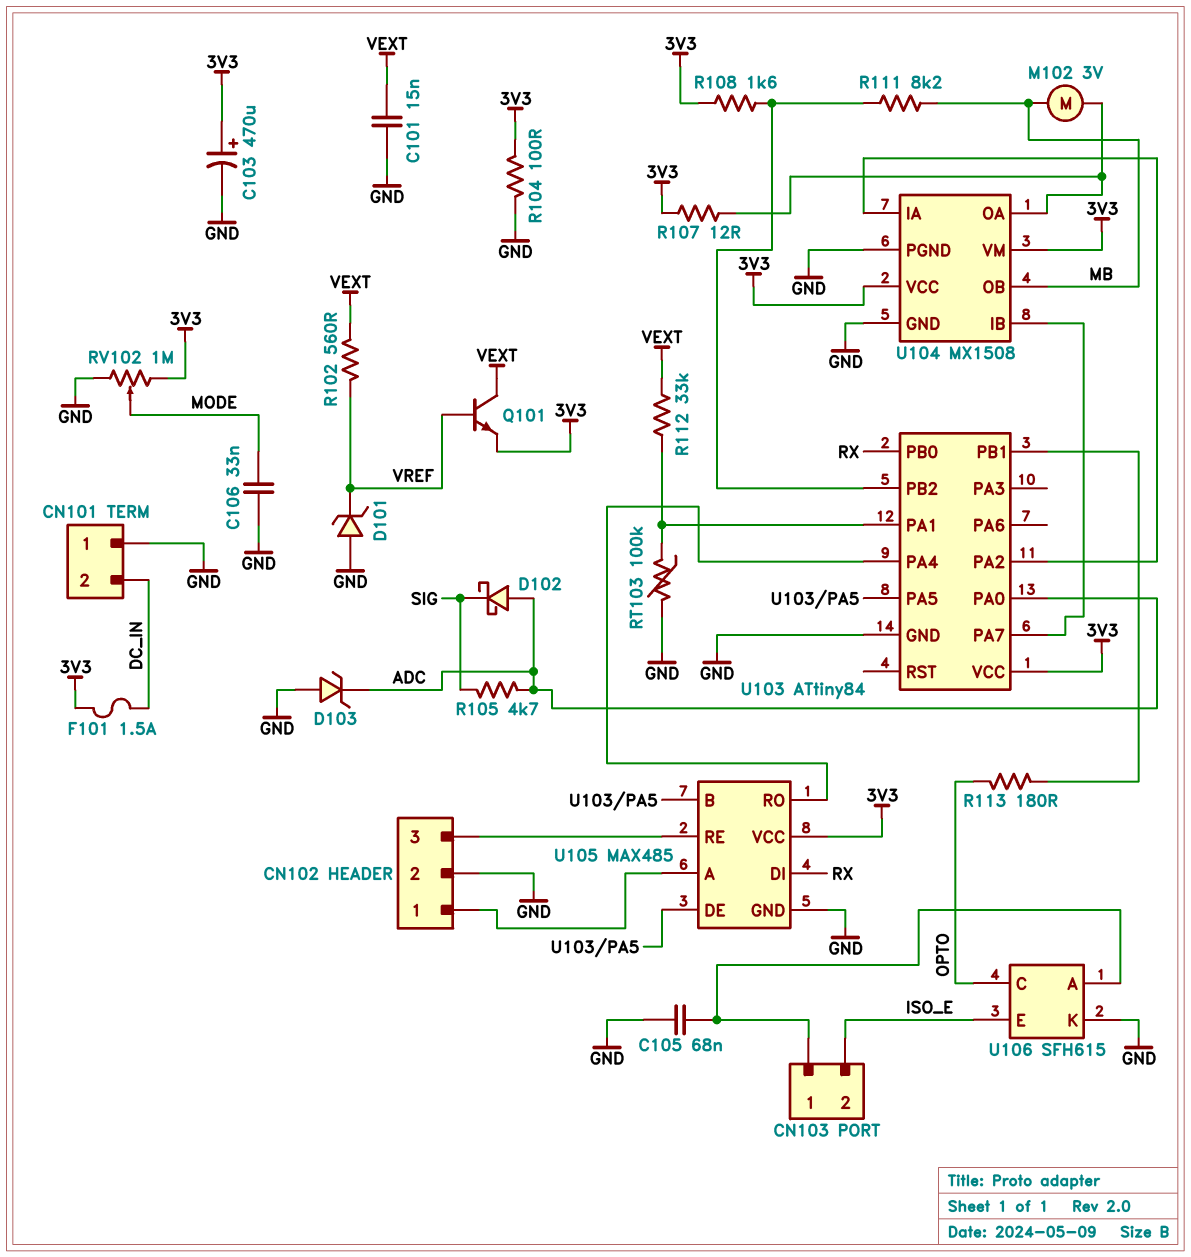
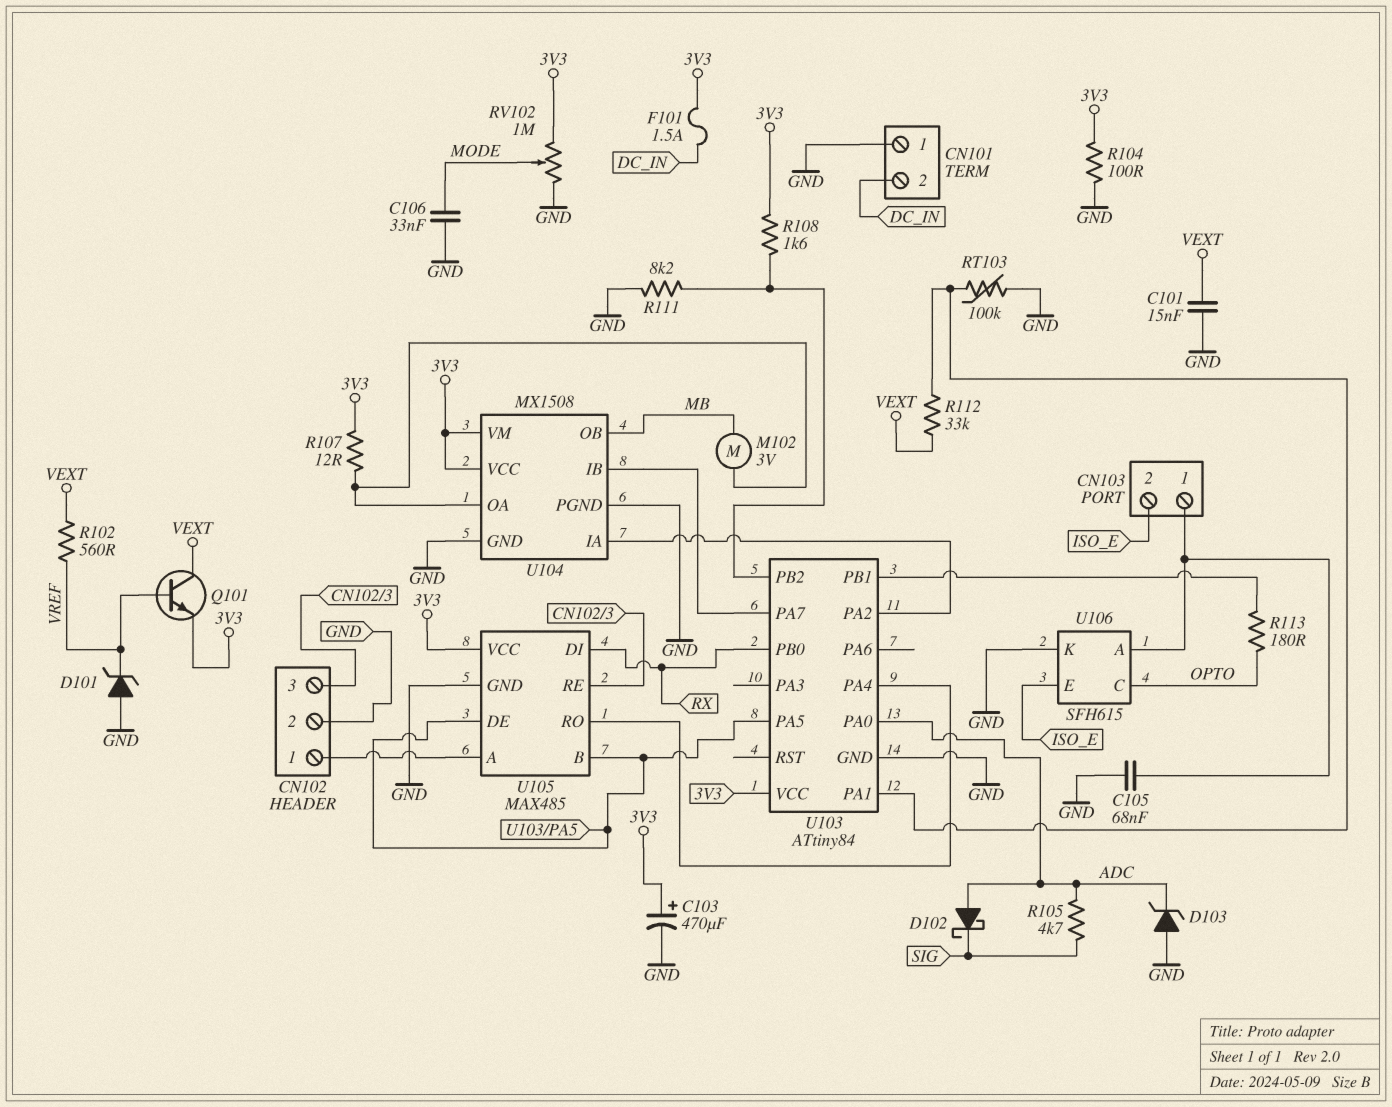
R111: 8.2k (MB, U103/PB2) -> 8.2k (GND, U103/PB2)

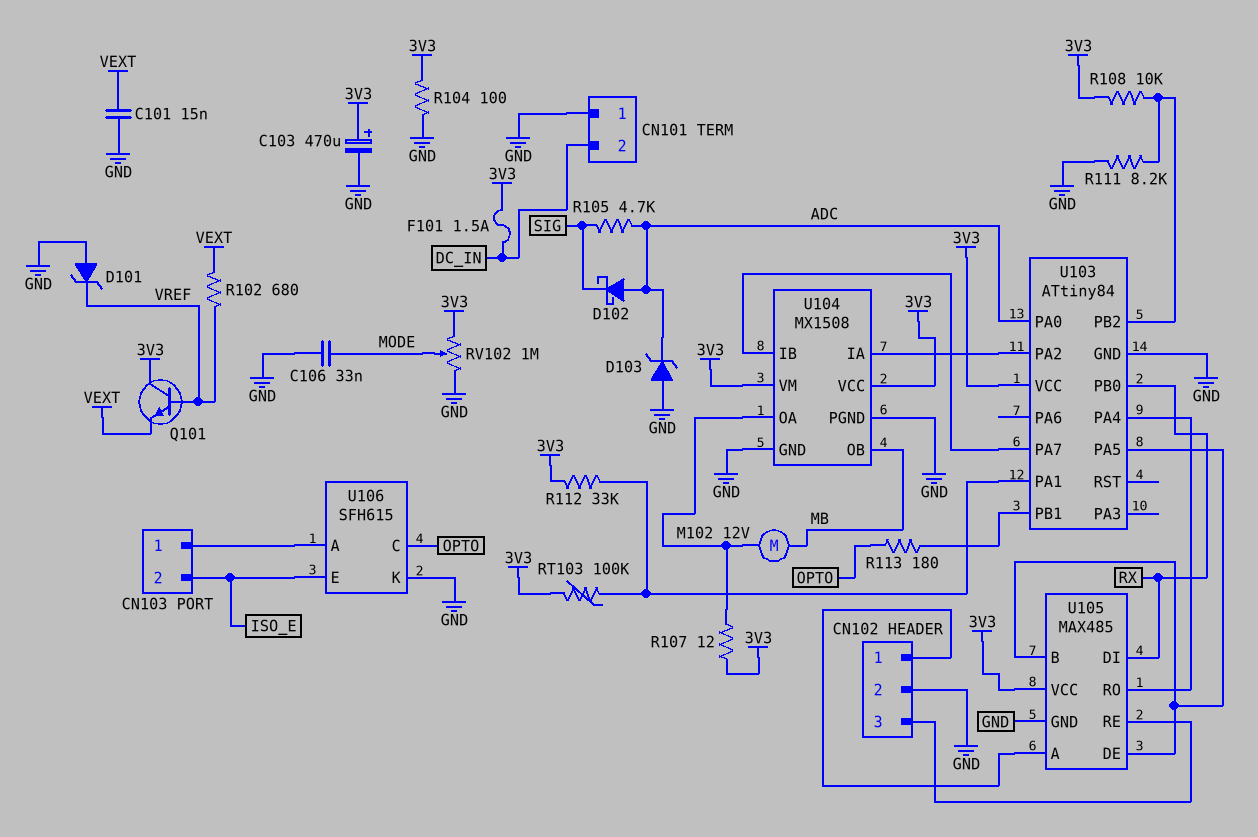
C105: 68nF (CN103/1, GND) -> none
M102: motor 3V (MB, U104/OA) -> motor 12V (MB, U104/OA)
Q101: NPN (B VREF, C VEXT, E 3V3) -> NPN (B VREF, C 3V3, E VEXT)
R102: 560 (VEXT, VREF) -> 680 (VEXT, VREF)
R108: 1.6k (3V3, U103/PB2) -> 10k (3V3, U103/PB2)
R112: 33k (U103/PA1, VEXT) -> 33k (3V3, U103/PA1)
RT103: 100k (GND, U103/PA1) -> 100k (3V3, U103/PA1)

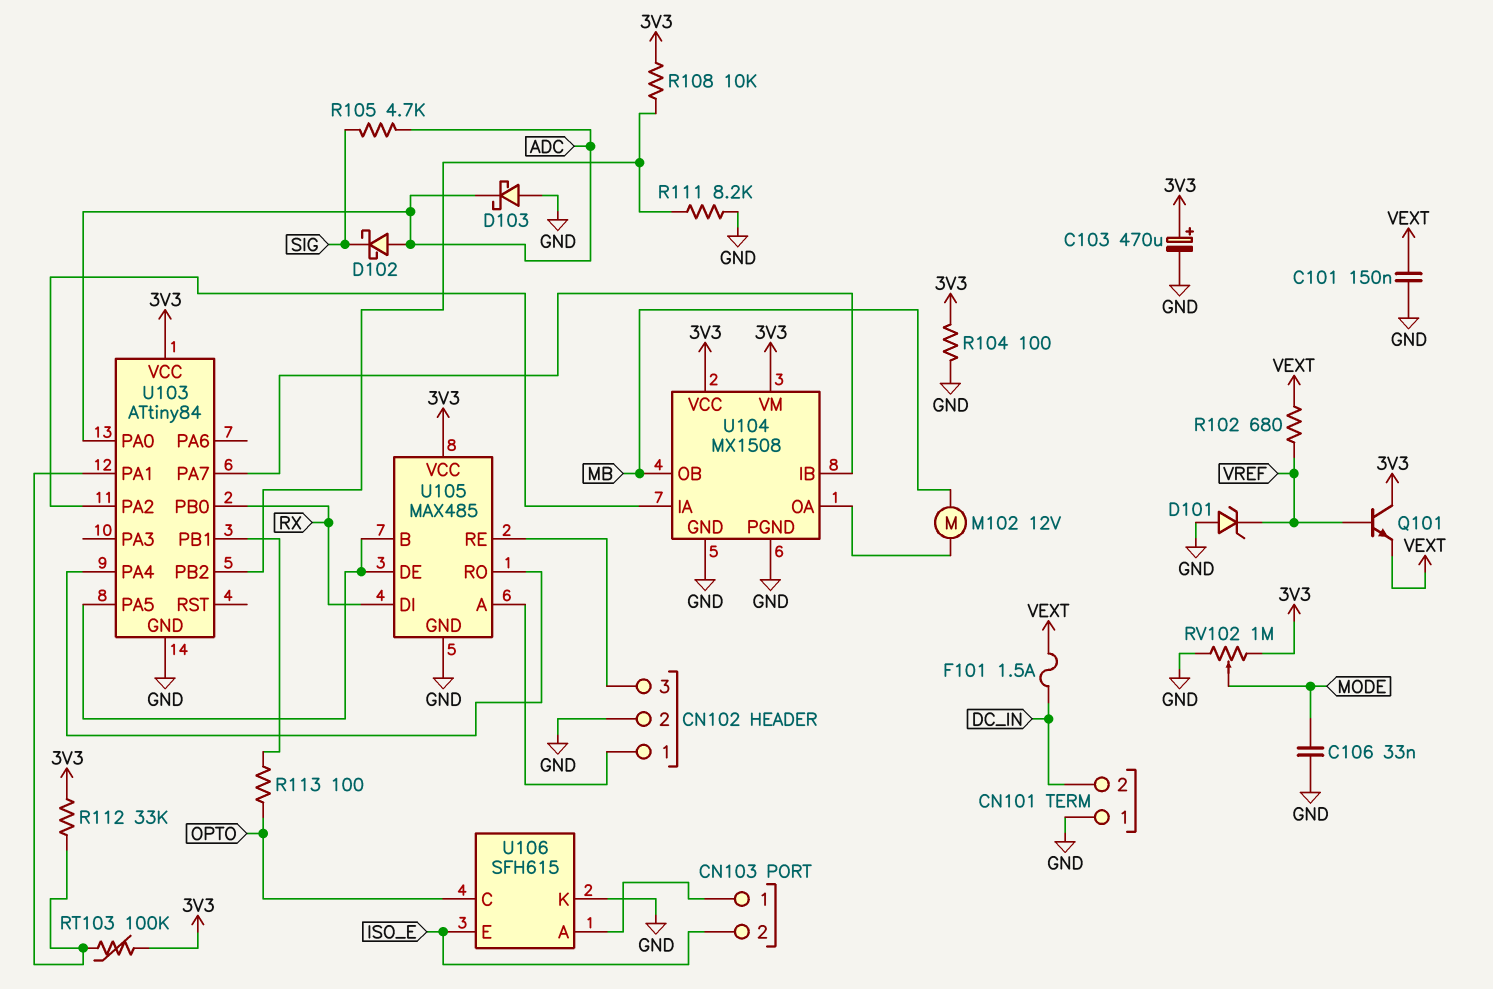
C101: 15nF (GND, VEXT) -> 150nF (GND, VEXT)
D103: zener (A GND, K ADC) -> schottky (A GND, K ADC)
F101: 1.5A (3V3, DC_IN) -> 1.5A (DC_IN, VEXT)
R107: 12 (3V3, U104/OA) -> none
R113: 180 (OPTO, U103/PB1) -> 100 (OPTO, U103/PB1)

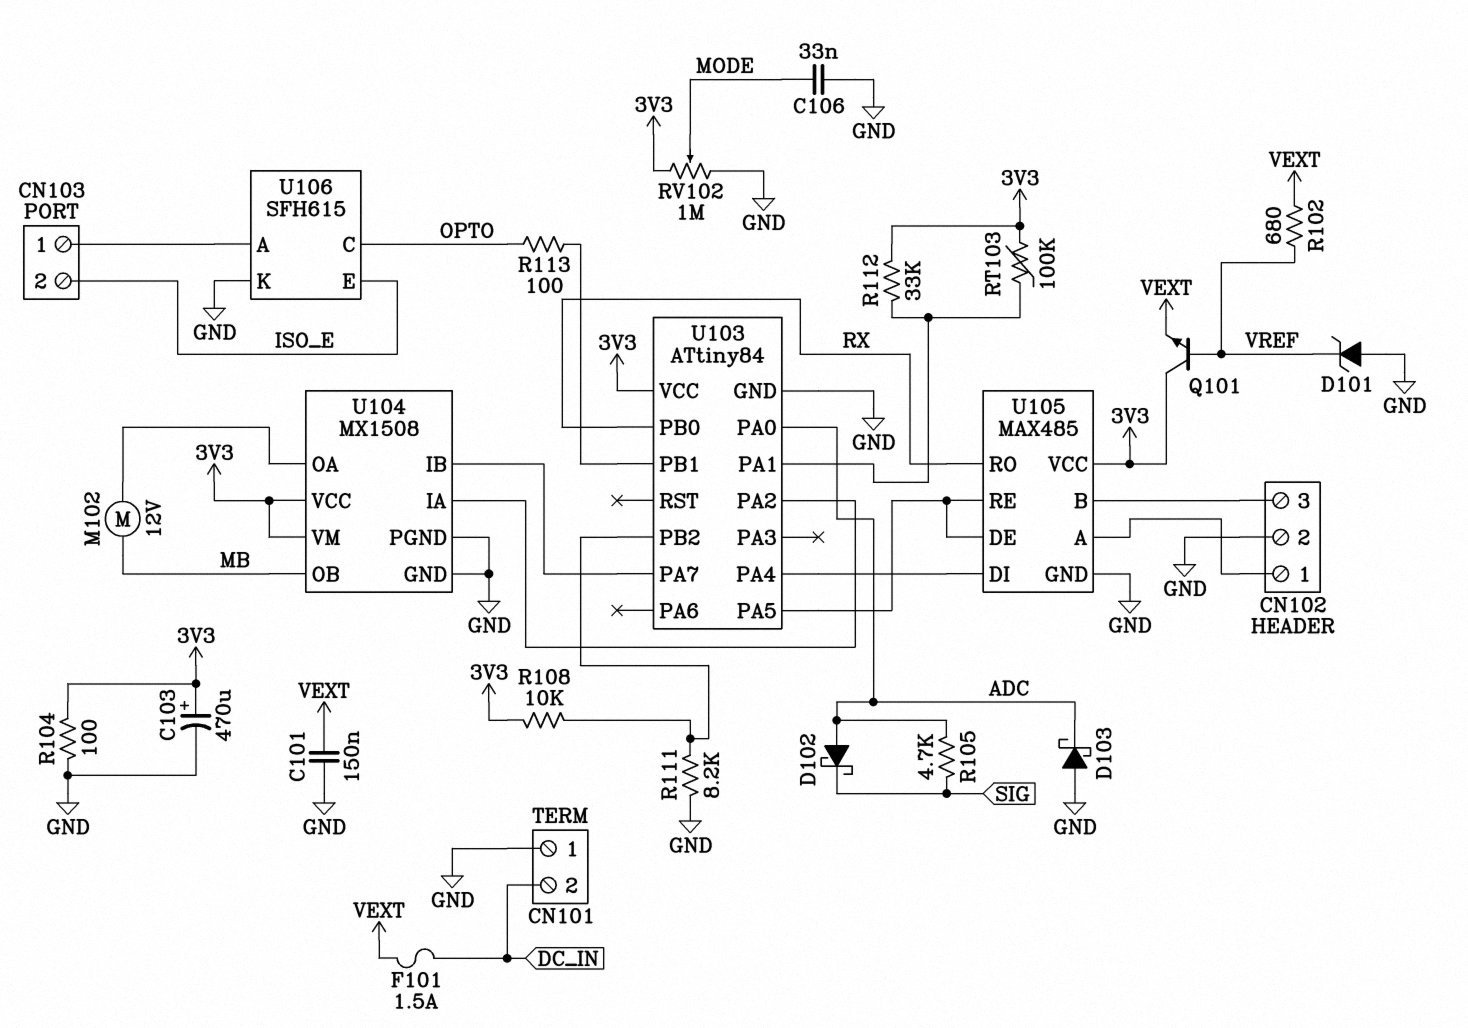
U105 pin B: U103/PA5 -> CN102/3
U105 pin DI: RX -> U103/PA4
U105 pin RE: CN102/3 -> U103/PA5
U105 pin RO: U103/PA4 -> RX

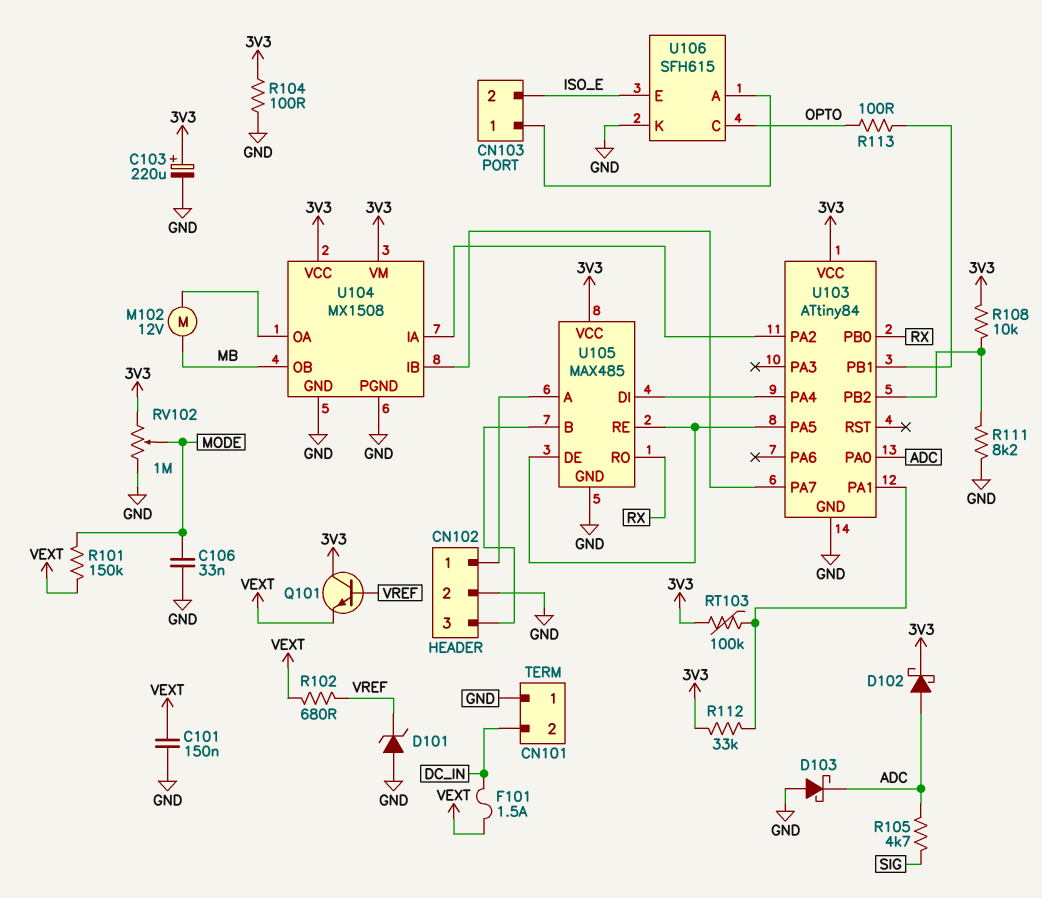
C103: 470uF (plus 3V3, minus GND) -> 220uF (plus 3V3, minus GND)
D102: schottky (A ADC, K SIG) -> schottky (A ADC, K 3V3)
R101: none -> 150k (MODE, VEXT)

